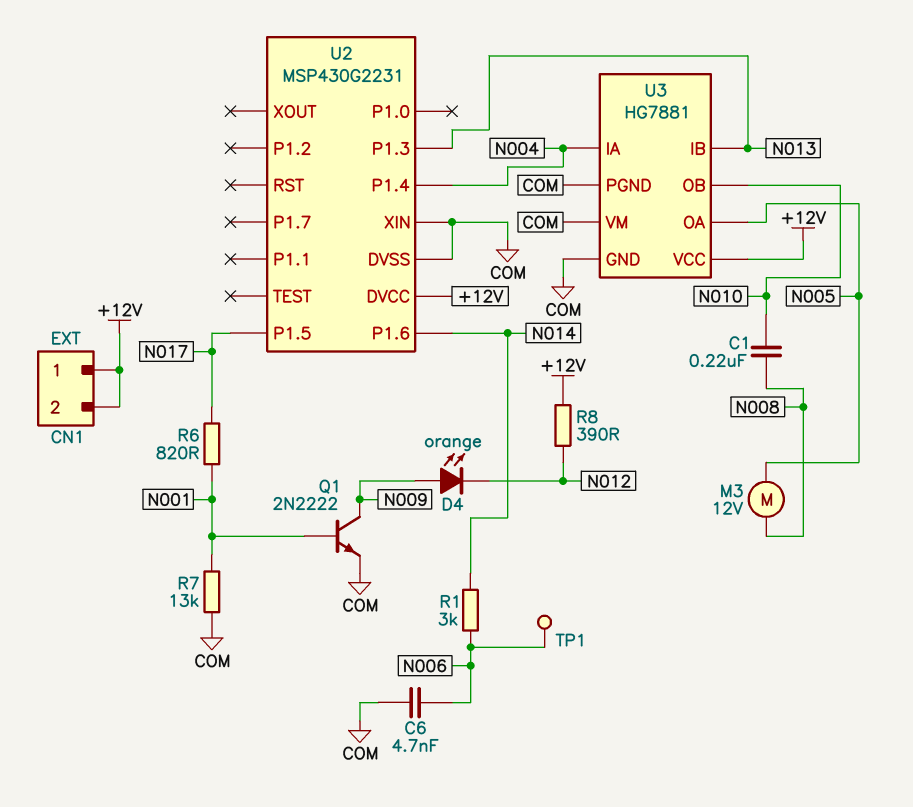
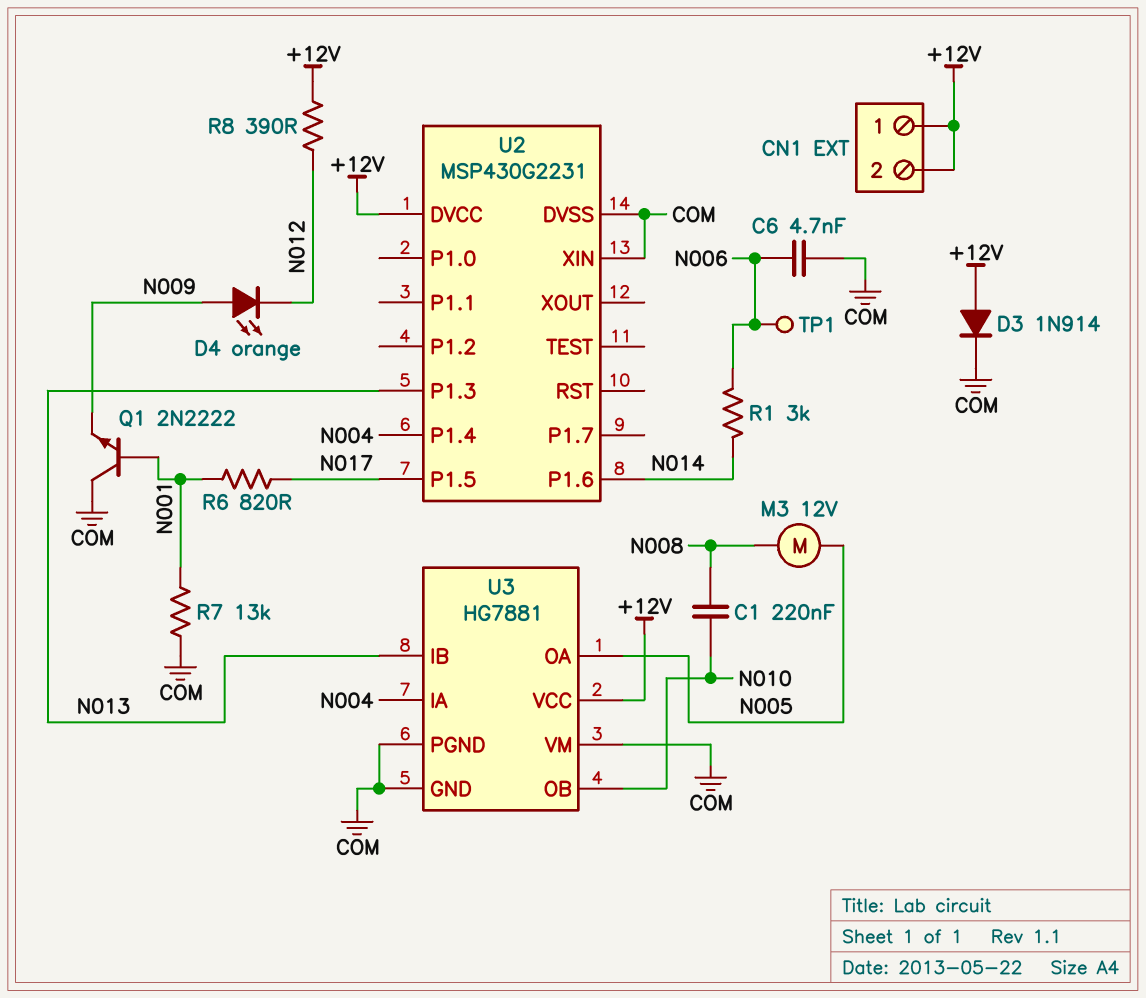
D3: none -> diode 1N914 (A +12V, K COM)
Q1: NPN 2N2222 (B N001, C N009, E COM) -> NPN 2N2222 (B N001, C COM, E N009)

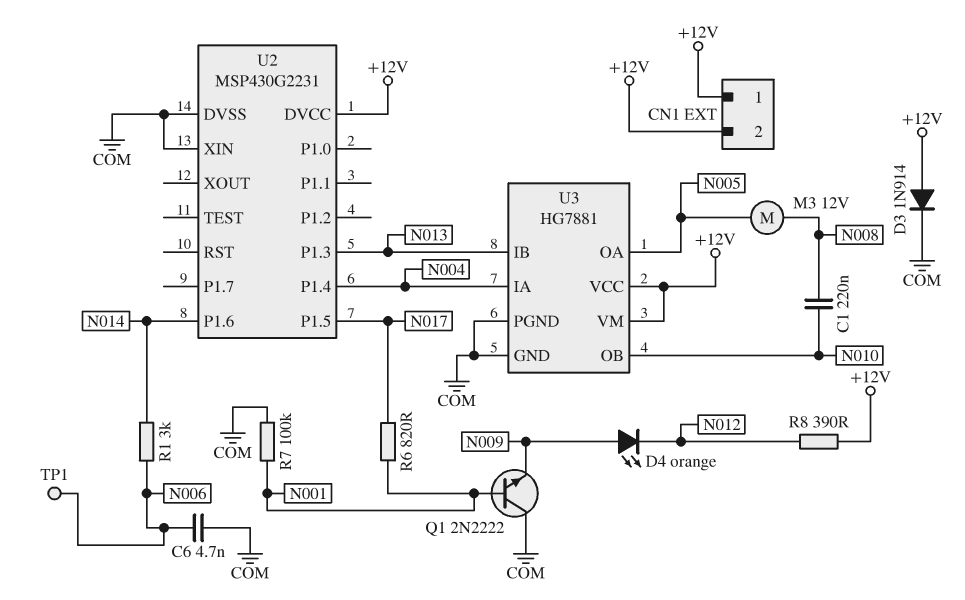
R7: 13k (COM, N001) -> 100k (COM, N001)
U3 pin VM: COM -> +12V

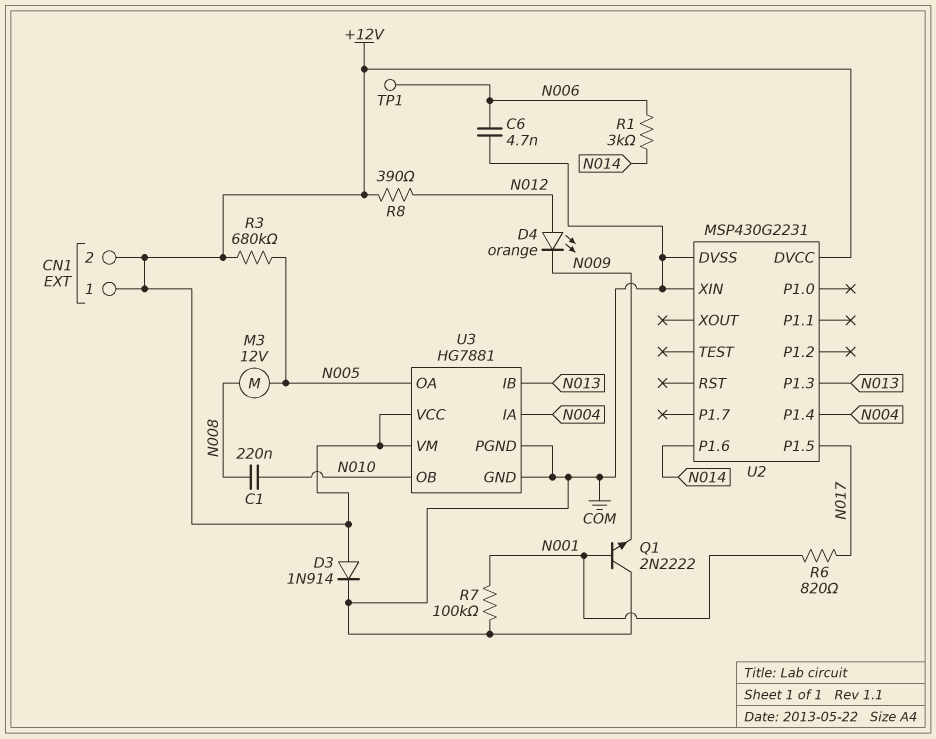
D4: LED orange (A N009, K N012) -> LED orange (A N012, K N009)
R3: none -> 680k (+12V, N005)

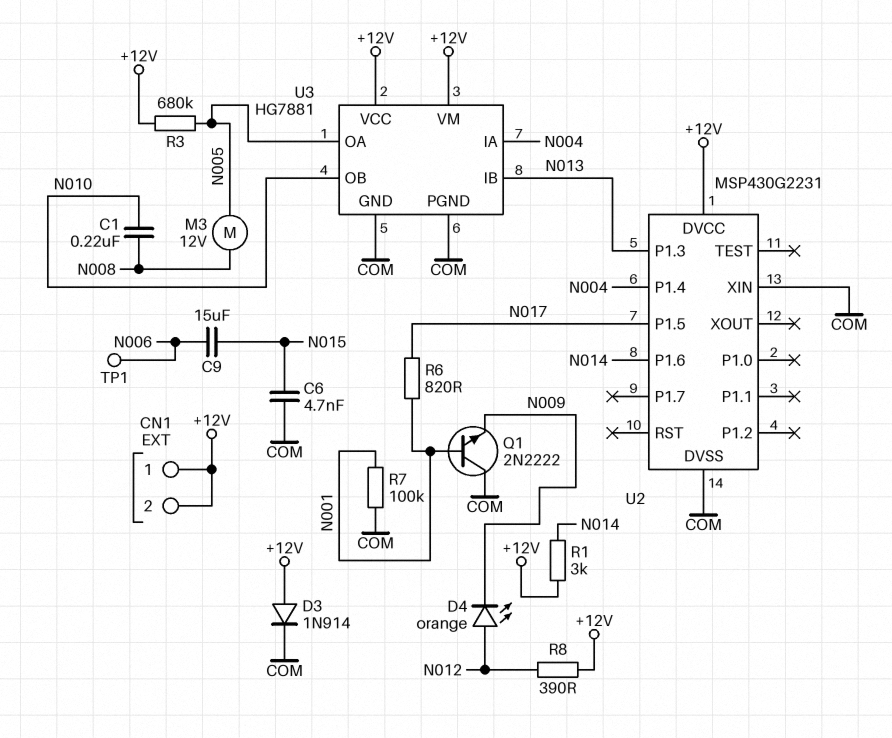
C6: 4.7nF (COM, N006) -> 4.7nF (COM, N015)
C9: none -> 15uF (N006, N015)
R1: 3k (N006, N014) -> 3k (+12V, N014)

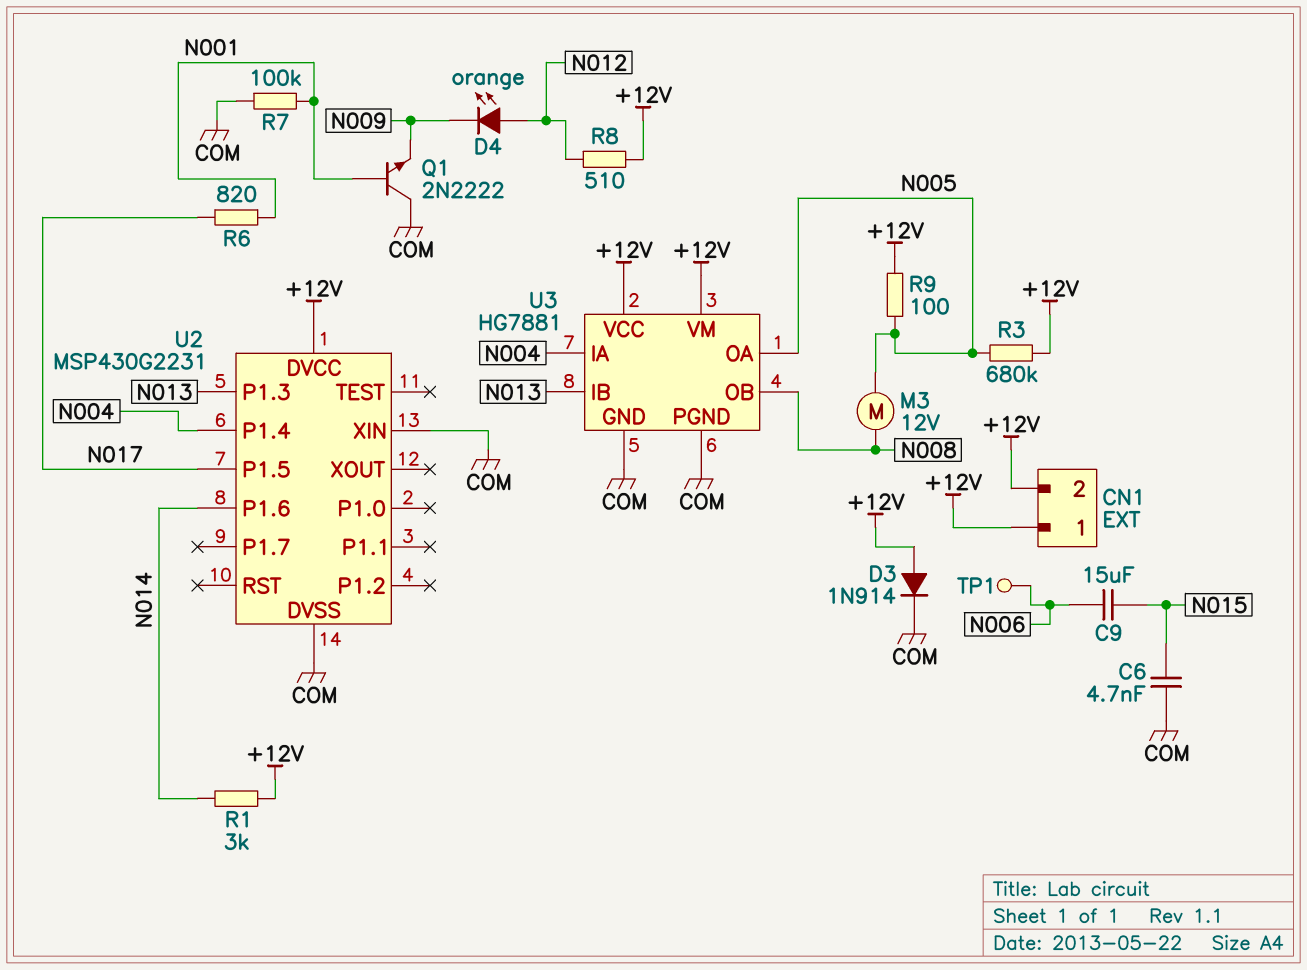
C1: 220nF (N008, N010) -> none
R8: 390 (+12V, N012) -> 510 (+12V, N012)
R9: none -> 100 (+12V, N005)
U3 pin OB: N010 -> N008

